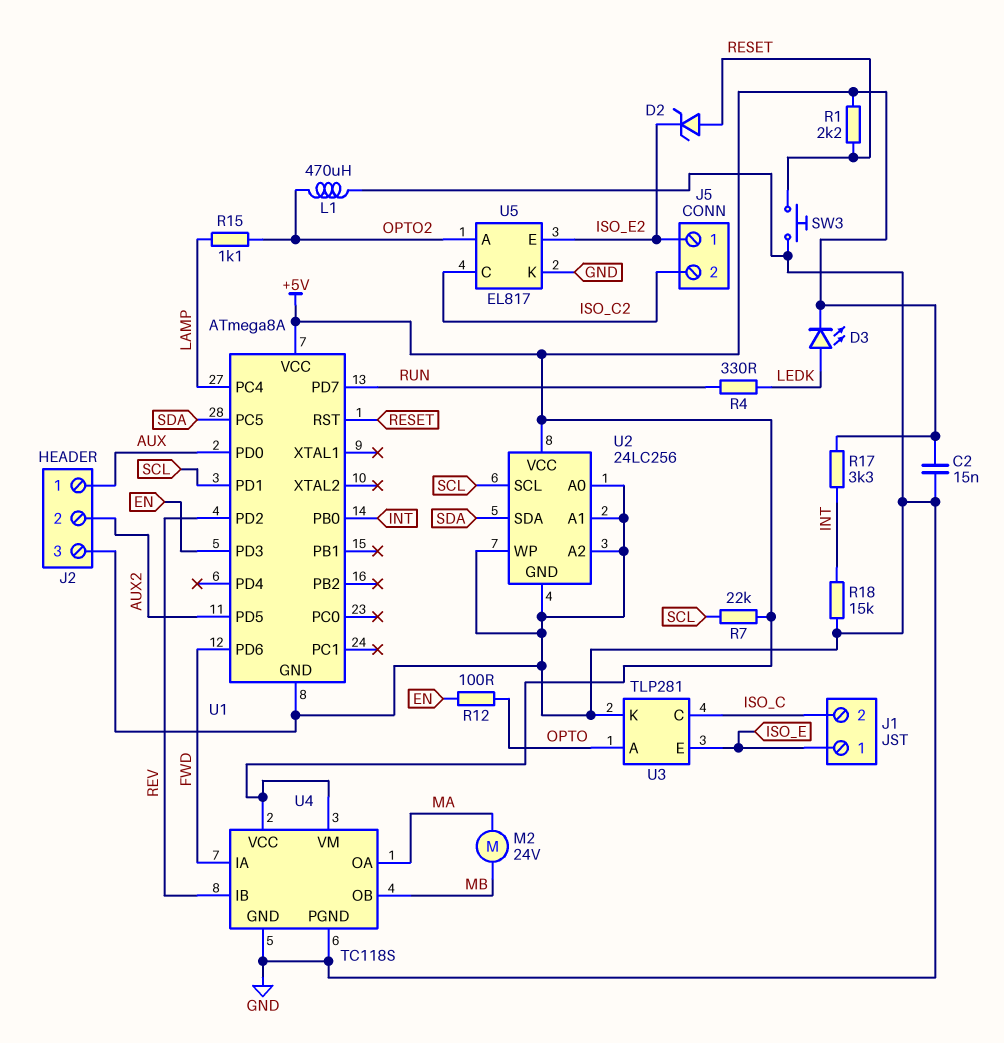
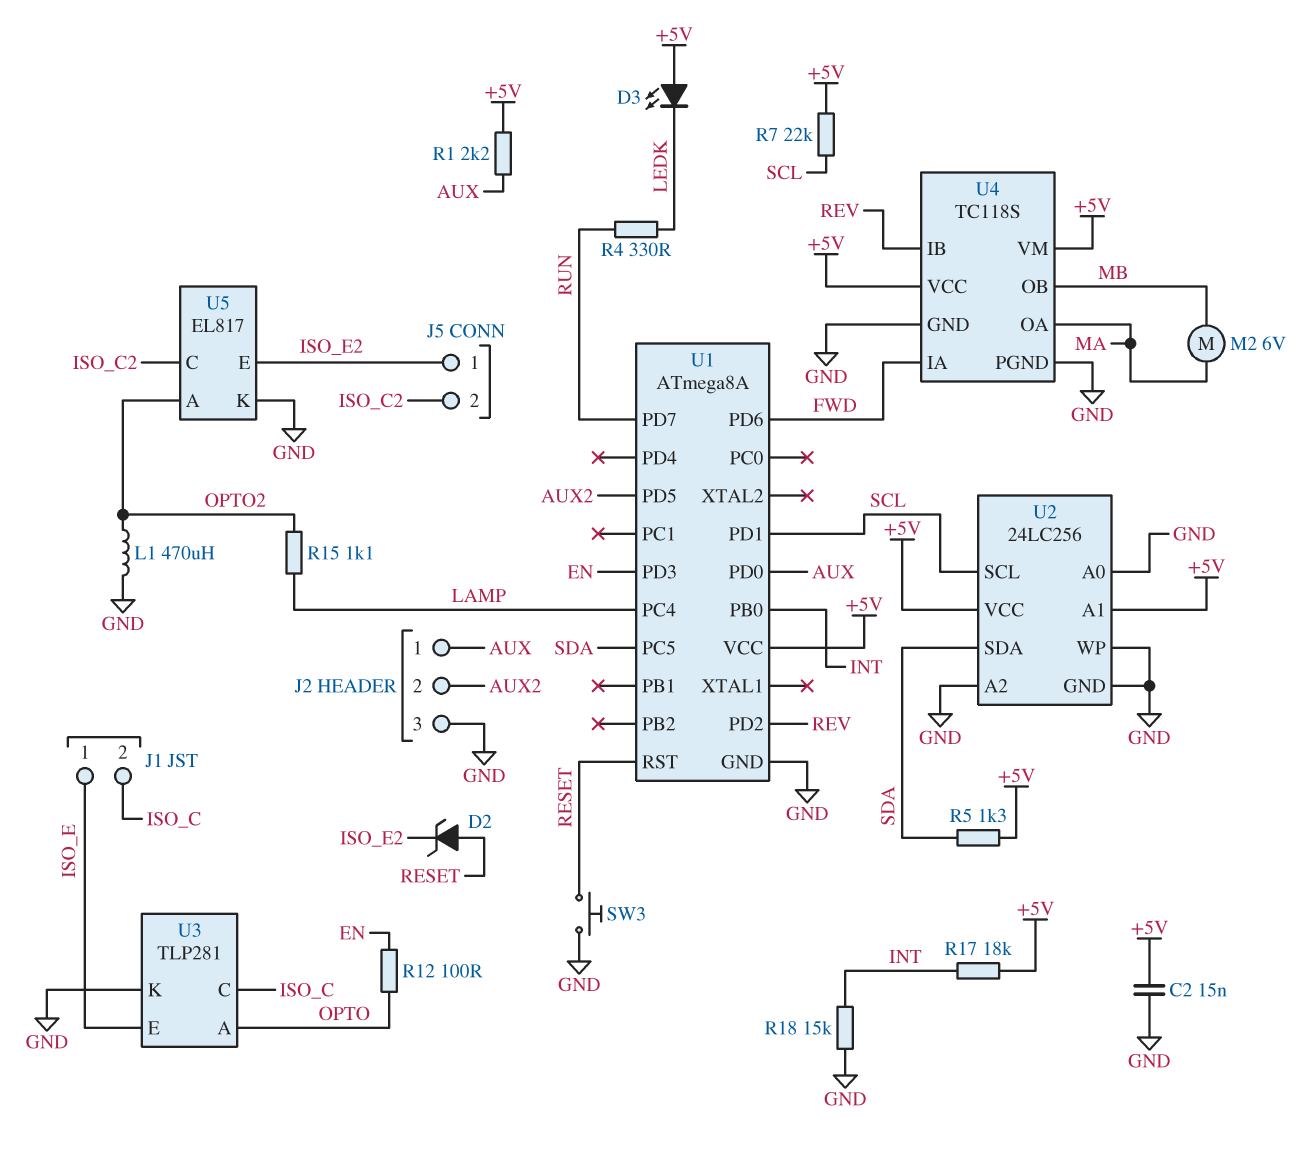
D3: LED (A LEDK, K +5V) -> LED (A +5V, K LEDK)
M2: motor 24V (MA, MB) -> motor 6V (MA, MB)
R1: 2.2k (+5V, RESET) -> 2.2k (+5V, AUX)
R5: none -> 1.3k (+5V, SDA)
R17: 3.3k (+5V, INT) -> 18k (+5V, INT)
U2 pin A1: GND -> +5V

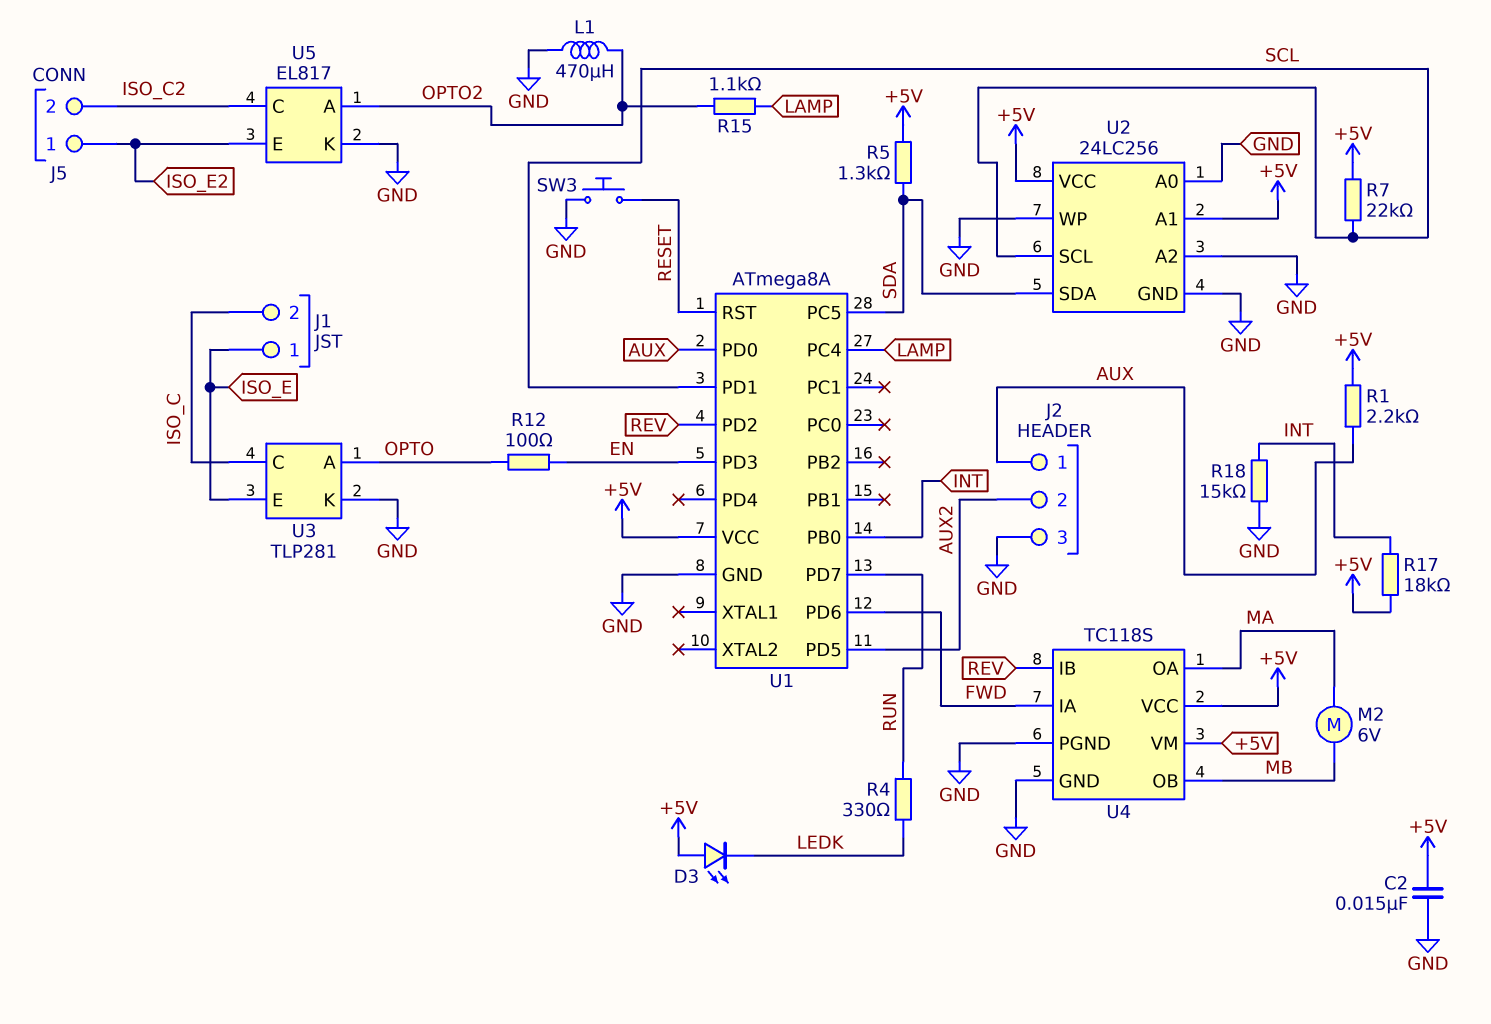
D2: zener (A RESET, K ISO_E2) -> none

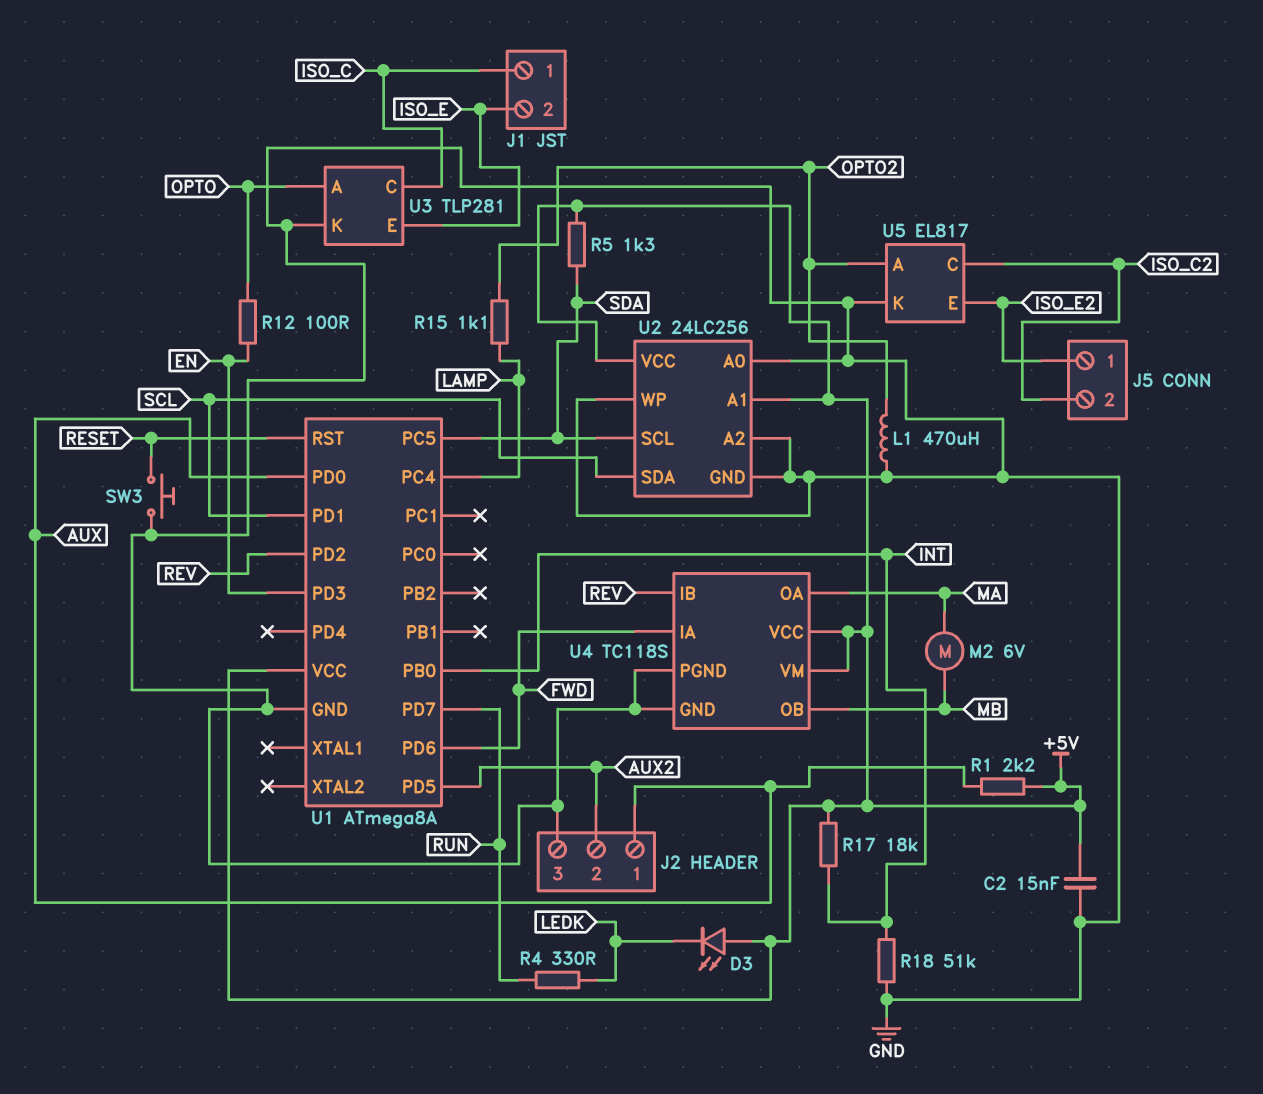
J1 pin 1: ISO_E -> ISO_C
J1 pin 2: ISO_C -> ISO_E
R7: 22k (+5V, SCL) -> none
R18: 15k (GND, INT) -> 51k (GND, INT)
U2 pin SCL: SCL -> SDA
U2 pin SDA: SDA -> SCL

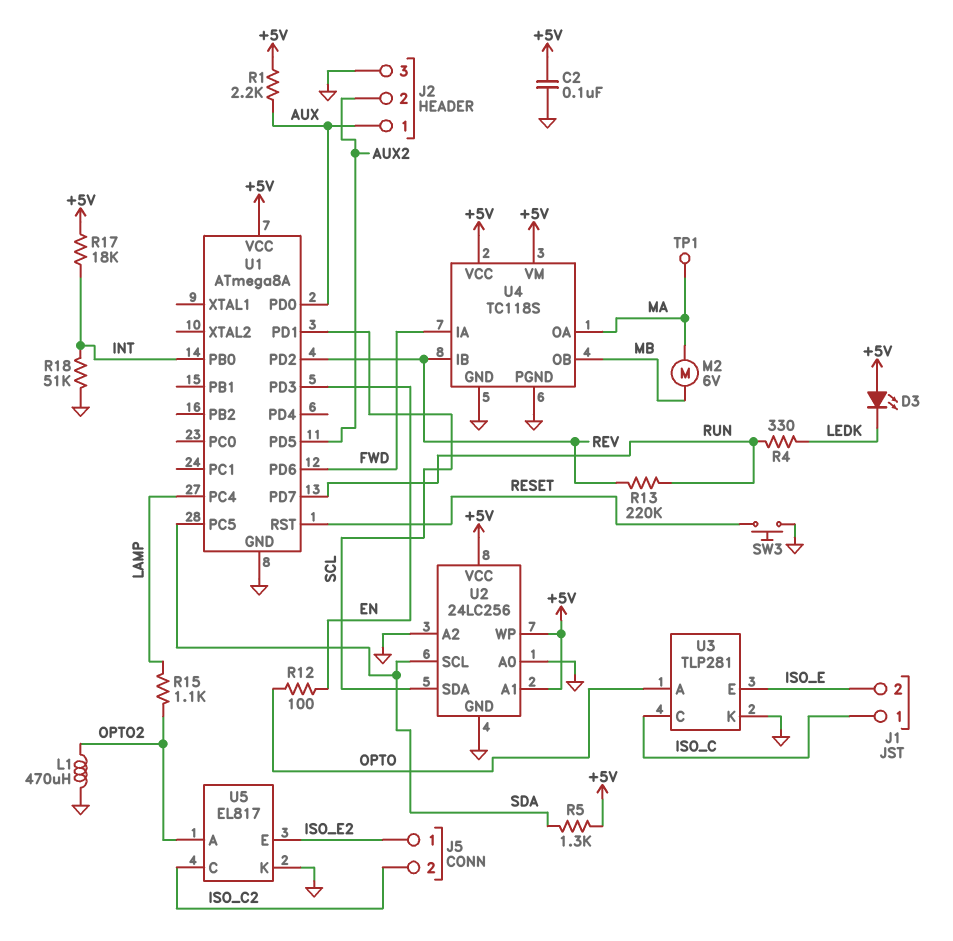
C2: 15nF (+5V, GND) -> 100nF (+5V, GND)
R13: none -> 220k (REV, RUN)
TP1: none -> test point (MA)
U2 pin WP: GND -> +5V

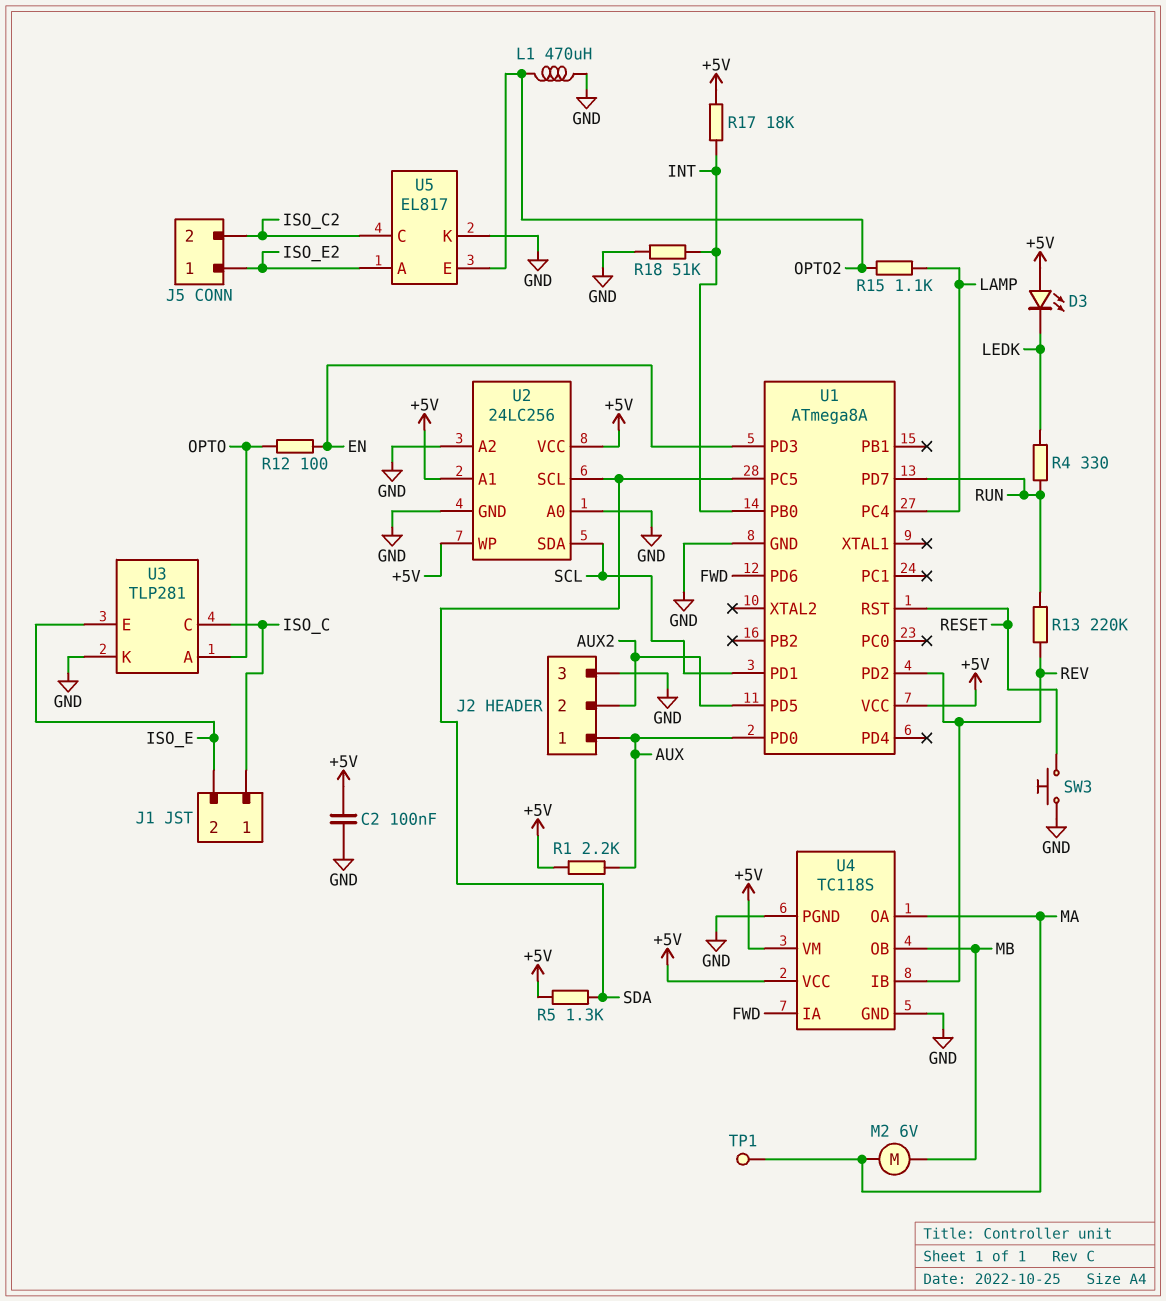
U5 pin A: OPTO2 -> ISO_E2
U5 pin E: ISO_E2 -> OPTO2

